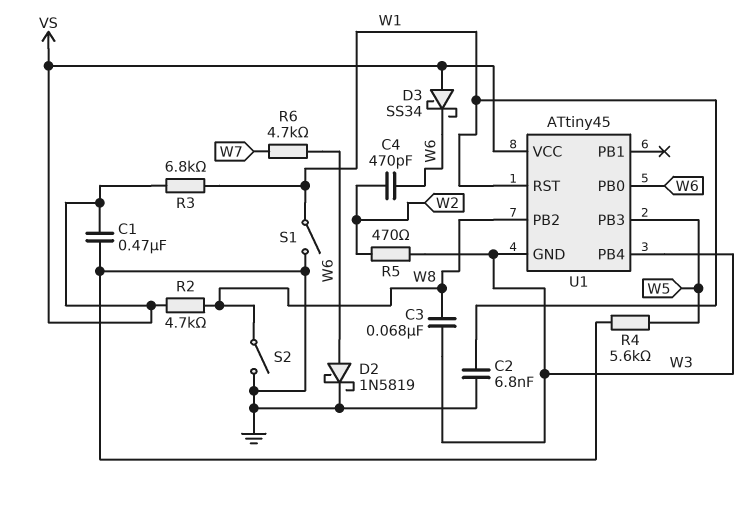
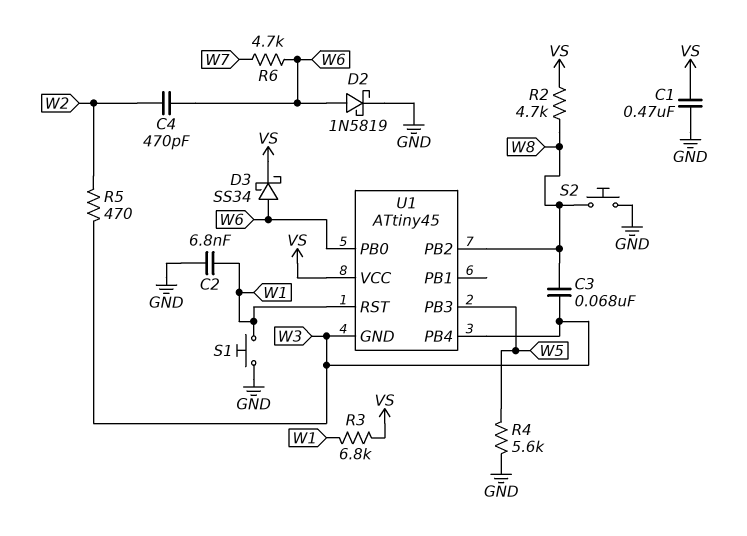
D3: schottky SS34 (A VS, K W6) -> schottky SS34 (A W6, K VS)
S1: switch (GND, W1) -> button (GND, W1)
S2: switch (GND, W8) -> button (GND, W8)

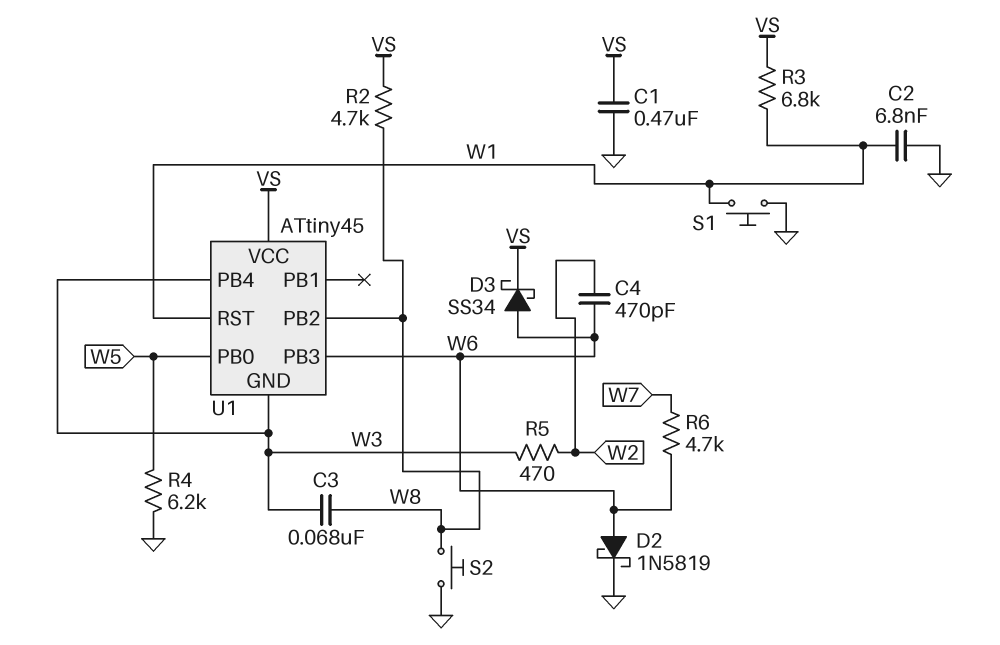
R4: 5.6k (GND, W5) -> 6.2k (GND, W5)
U1 pin PB0: W6 -> W5
U1 pin PB3: W5 -> W6

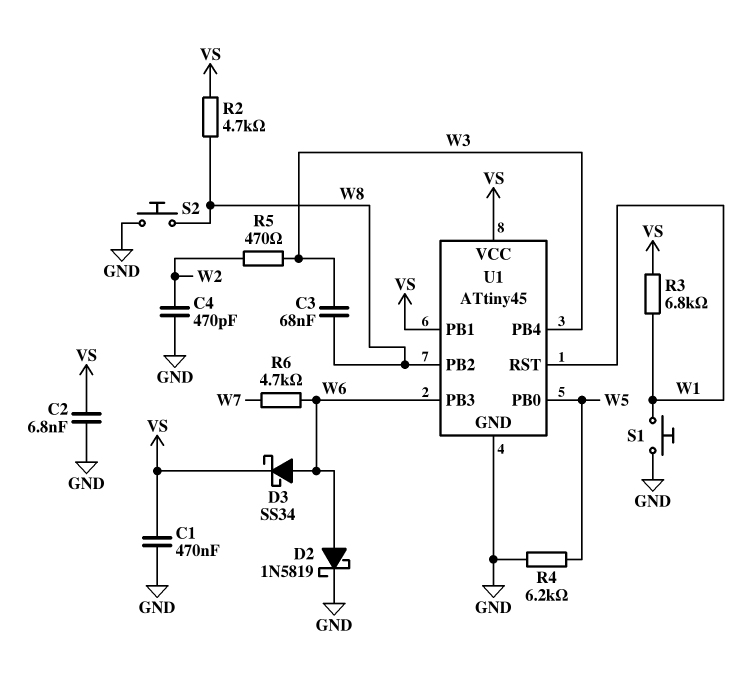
C2: 6.8nF (GND, W1) -> 6.8nF (GND, VS)
C4: 470pF (W2, W6) -> 470pF (GND, W2)
U1 pin GND: W3 -> GND
U1 pin PB1: none -> VS

